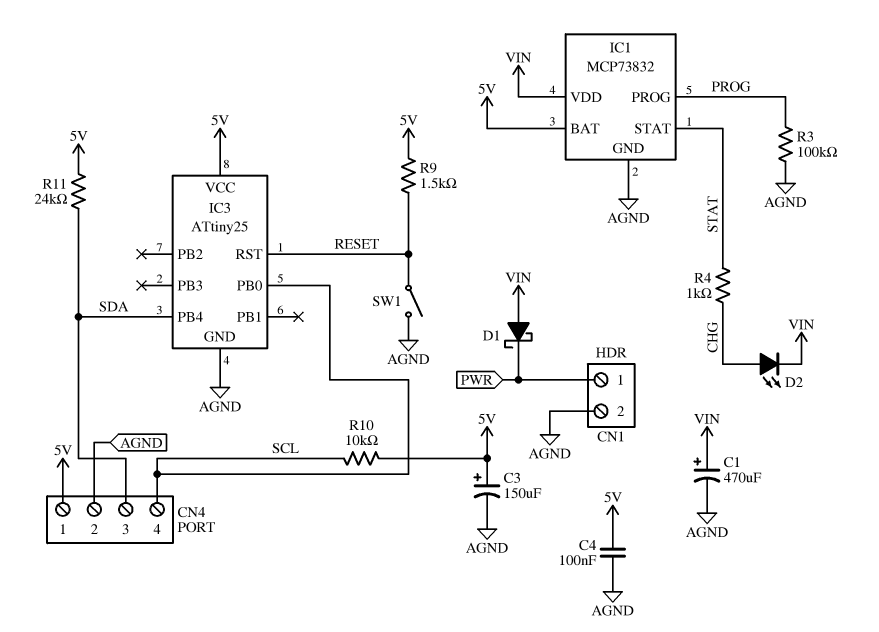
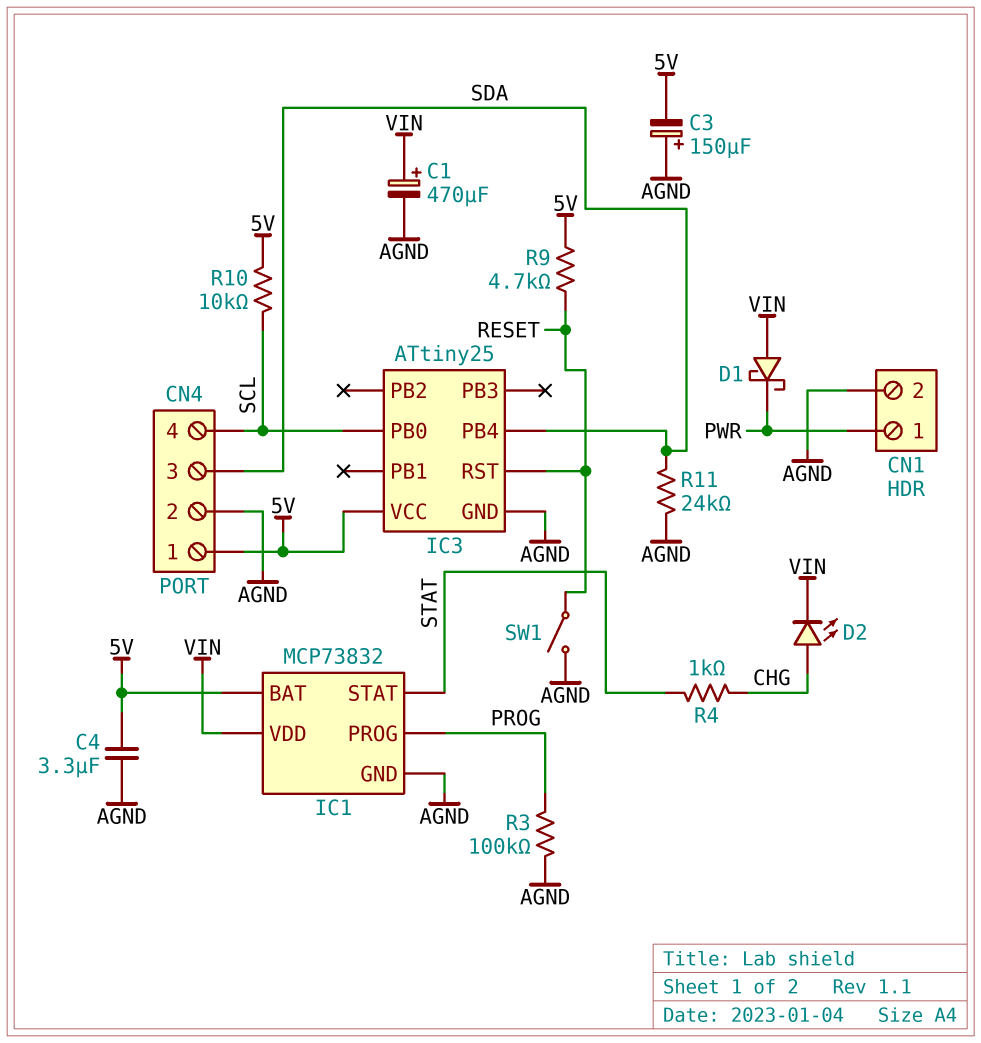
C3: 150uF (plus 5V, minus AGND) -> 150uF (plus AGND, minus 5V)
C4: 100nF (5V, AGND) -> 3.3uF (5V, AGND)
R9: 1.5k (5V, RESET) -> 4.7k (5V, RESET)
R11: 24k (5V, SDA) -> 24k (AGND, SDA)

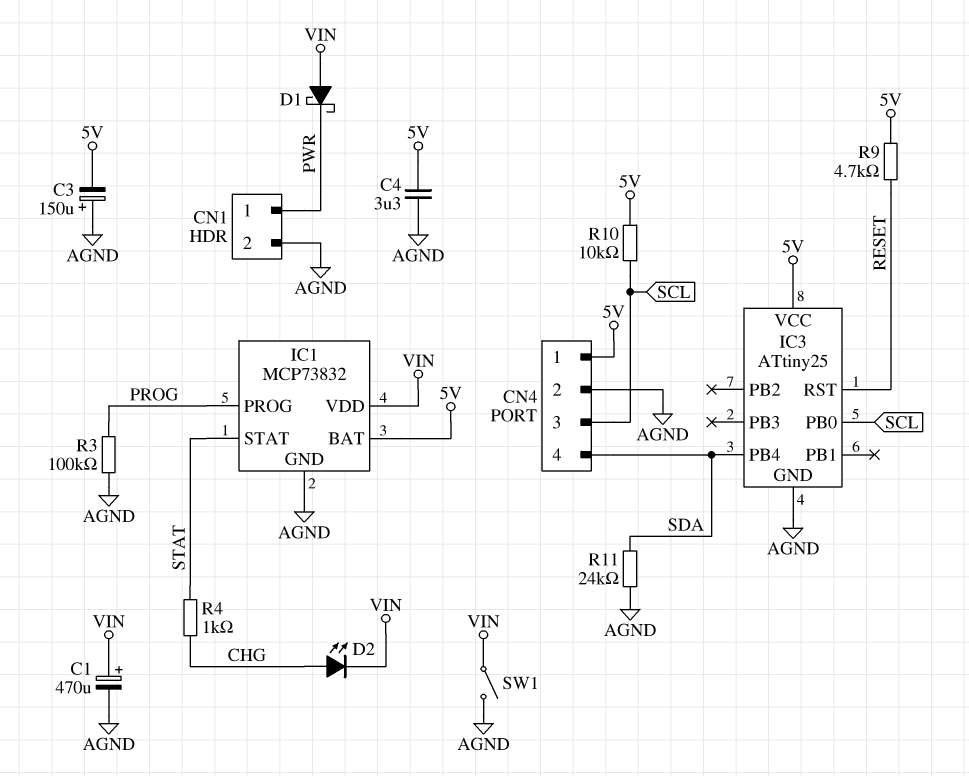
CN4 pin 3: SDA -> SCL
CN4 pin 4: SCL -> SDA
SW1: switch (AGND, RESET) -> switch (AGND, VIN)

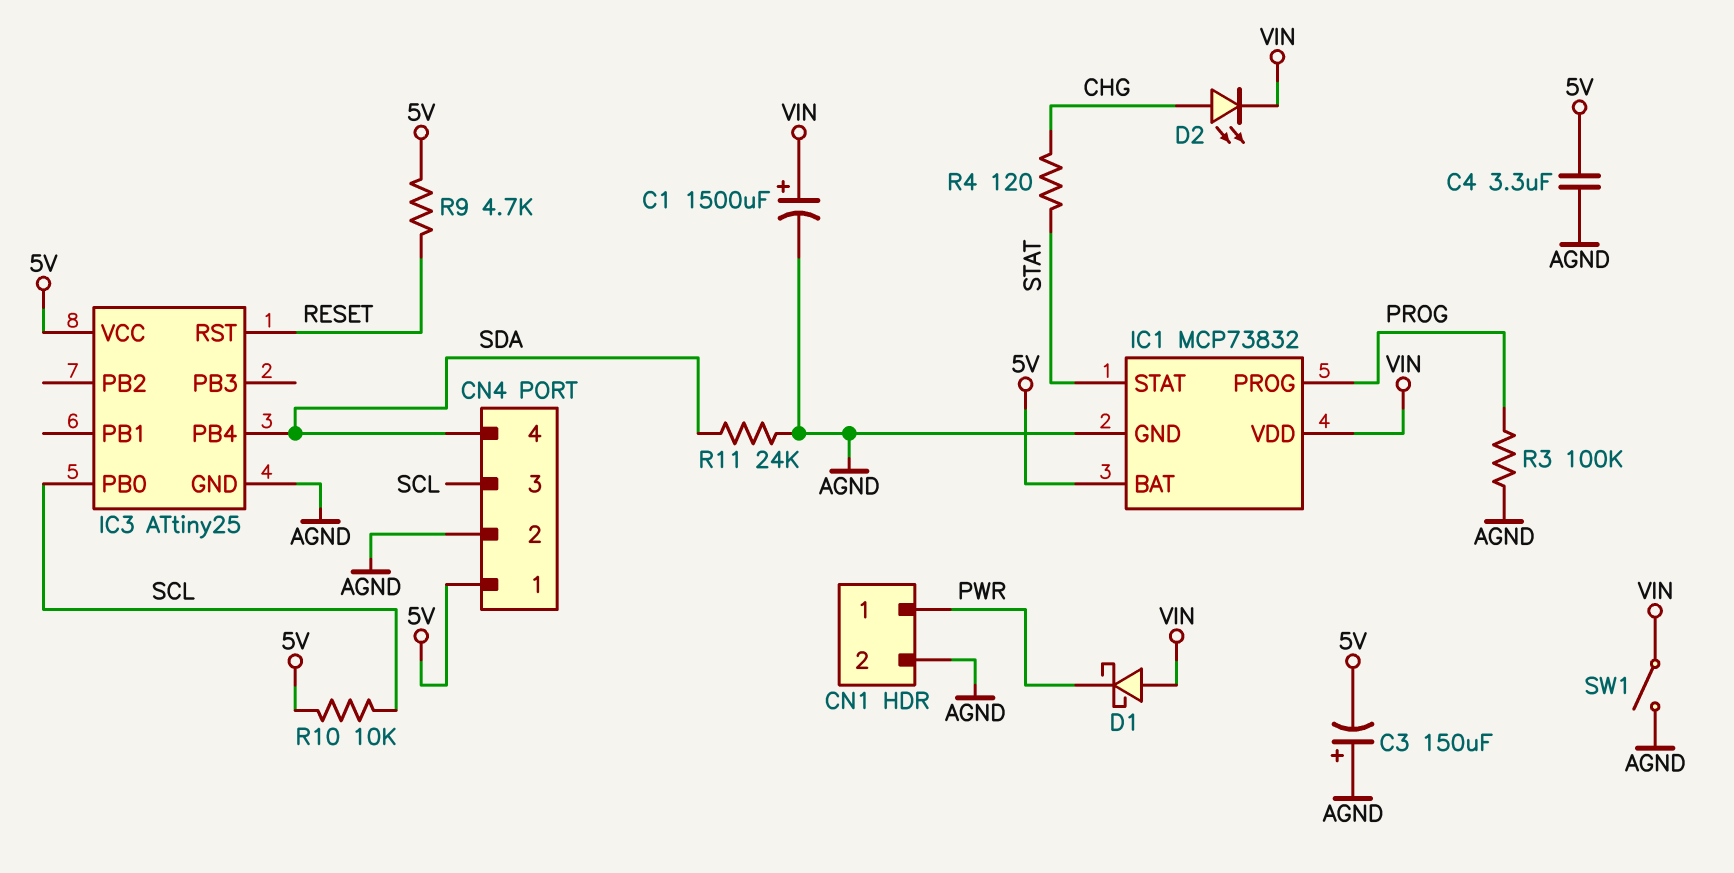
C1: 470uF (plus VIN, minus AGND) -> 1500uF (plus VIN, minus AGND)
R4: 1k (CHG, STAT) -> 120 (CHG, STAT)

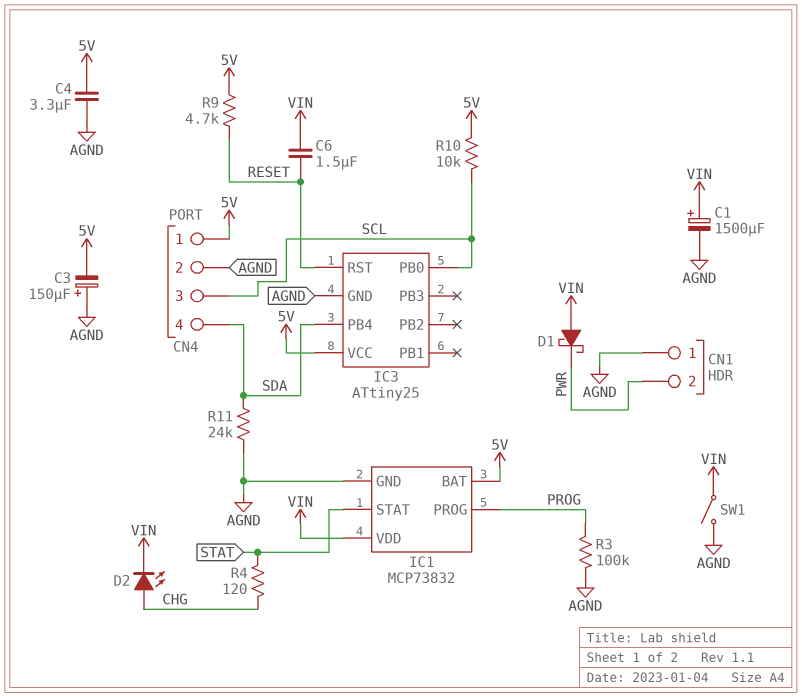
C6: none -> 1.5uF (RESET, VIN)
CN1 pin 1: PWR -> AGND
CN1 pin 2: AGND -> PWR

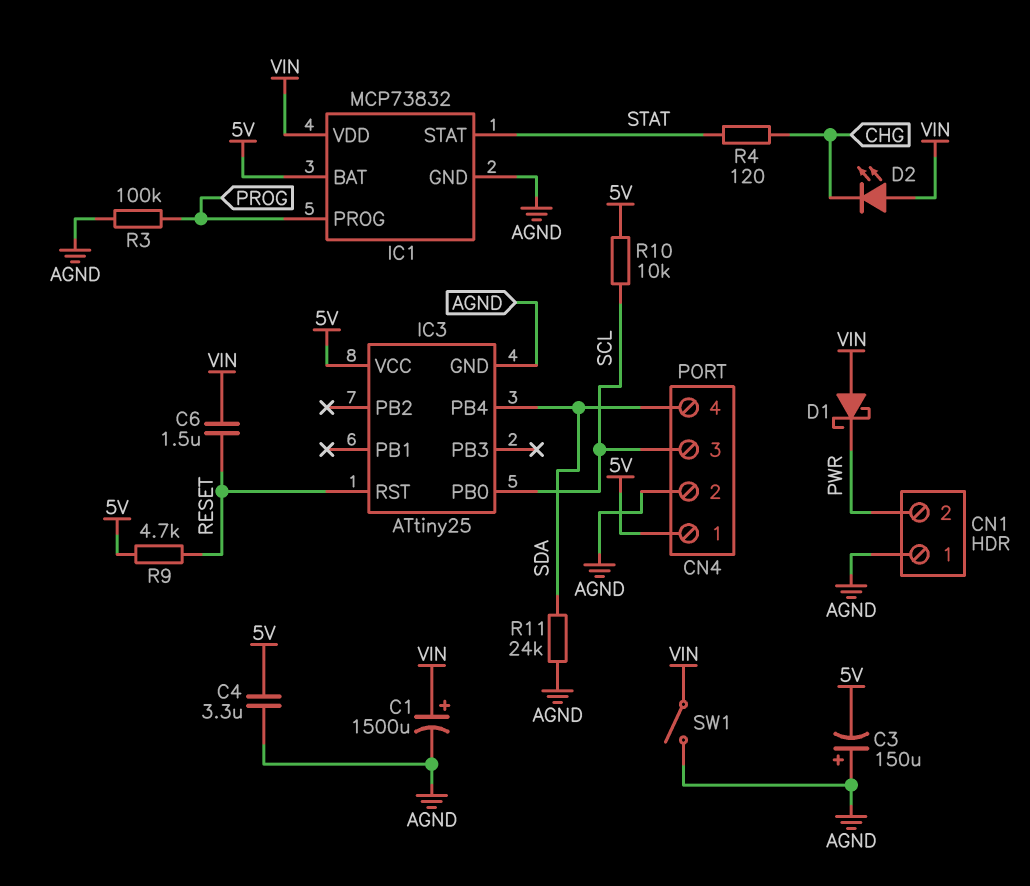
D2: LED (A CHG, K VIN) -> LED (A VIN, K CHG)

